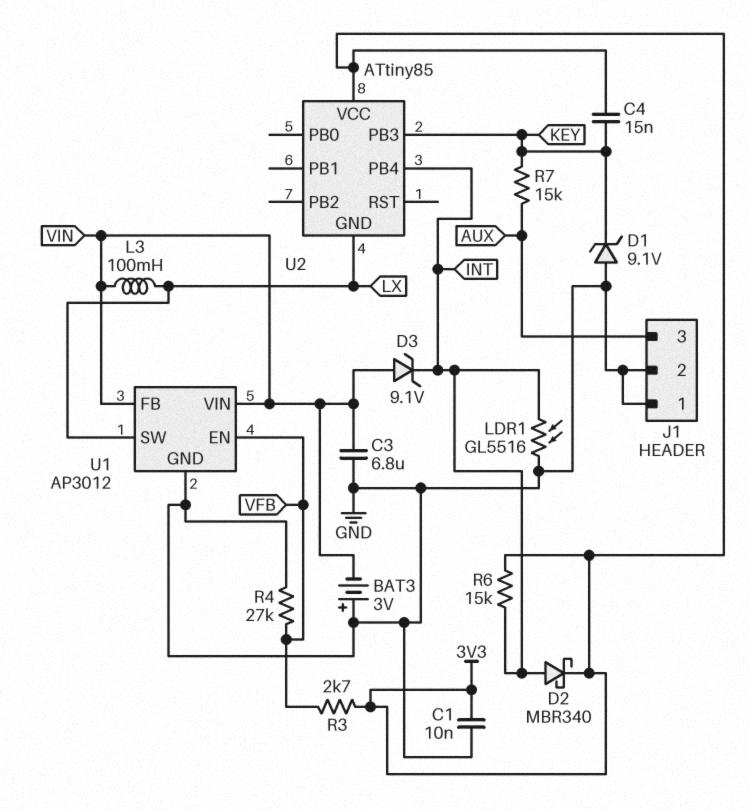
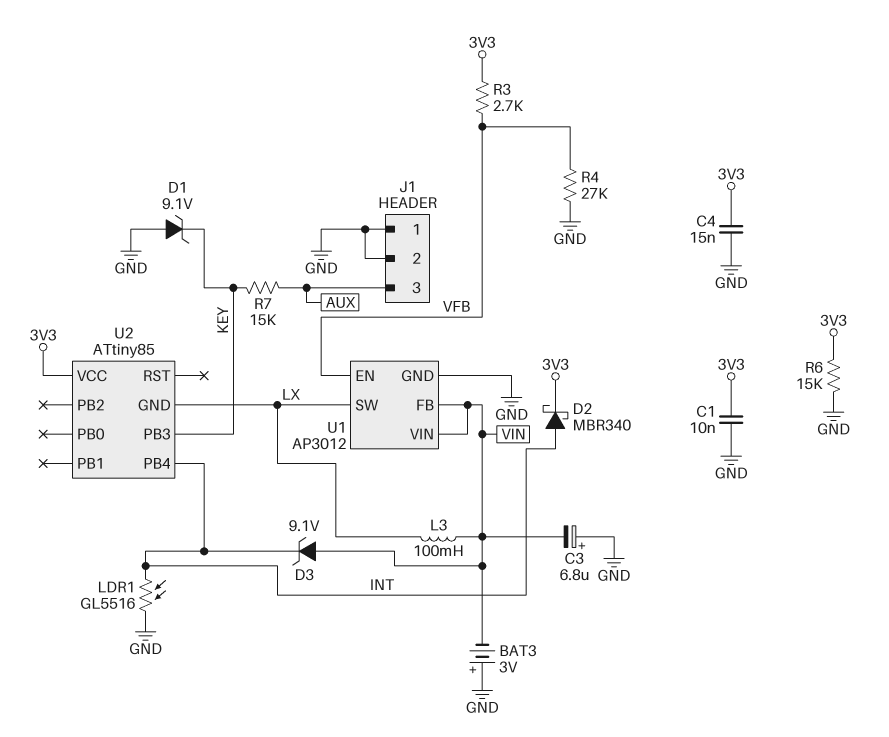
C3: 6.8uF (GND, VIN) -> 6.8uF (plus GND, minus VIN)
C4: 15nF (3V3, KEY) -> 15nF (3V3, GND)
R6: 15k (3V3, INT) -> 15k (3V3, GND)

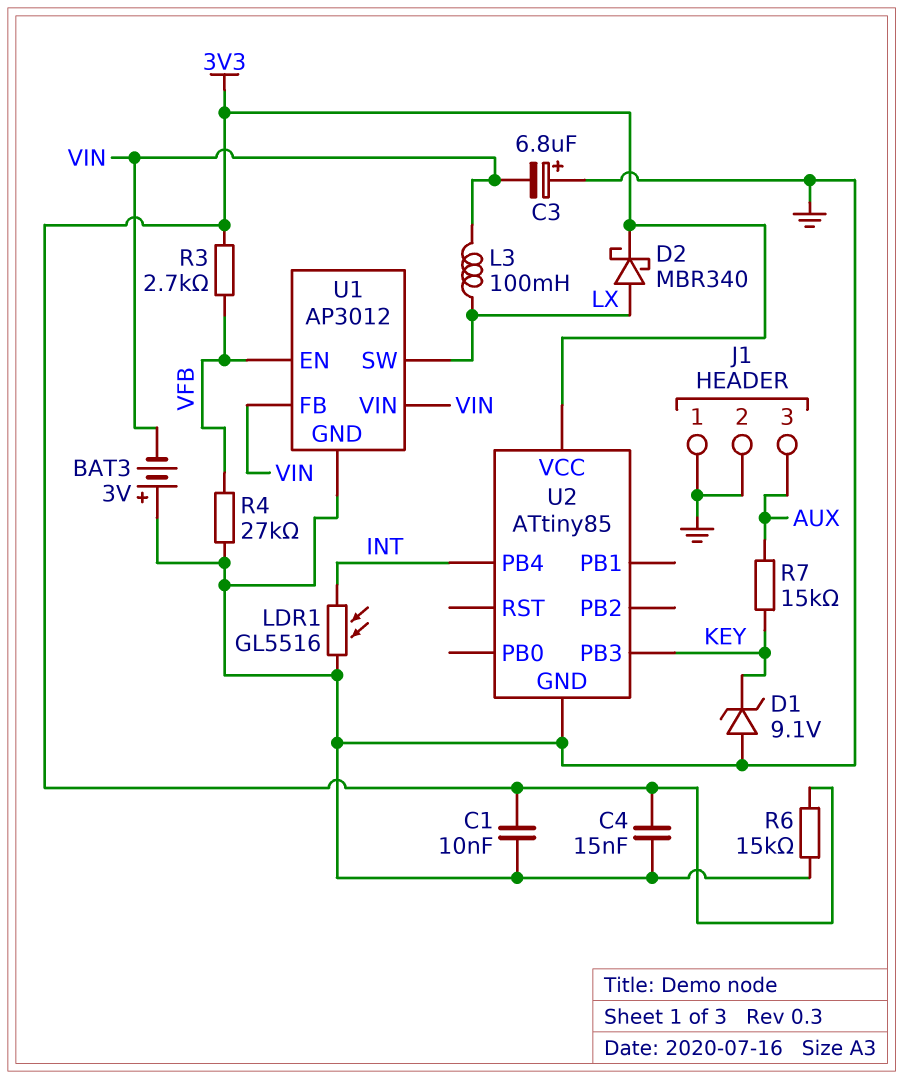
D2: schottky MBR340 (A INT, K 3V3) -> schottky MBR340 (A LX, K 3V3)
D3: zener 9.1V (A VIN, K INT) -> none
U2 pin GND: LX -> GND

